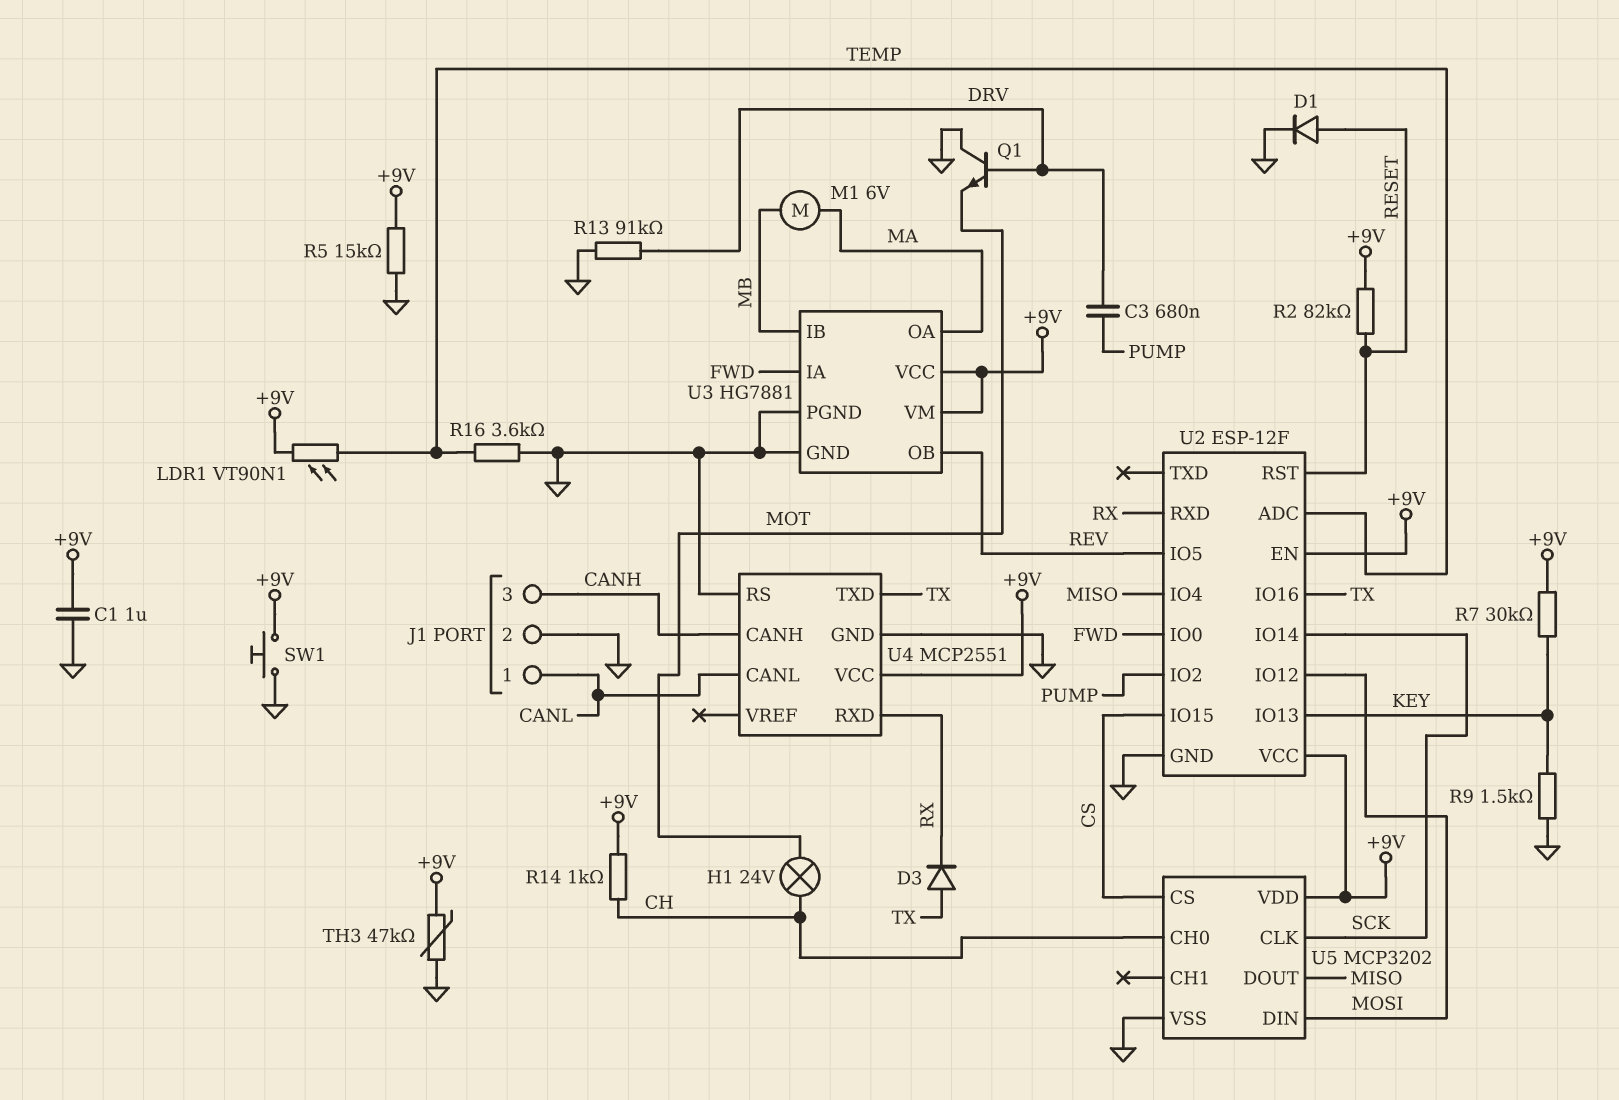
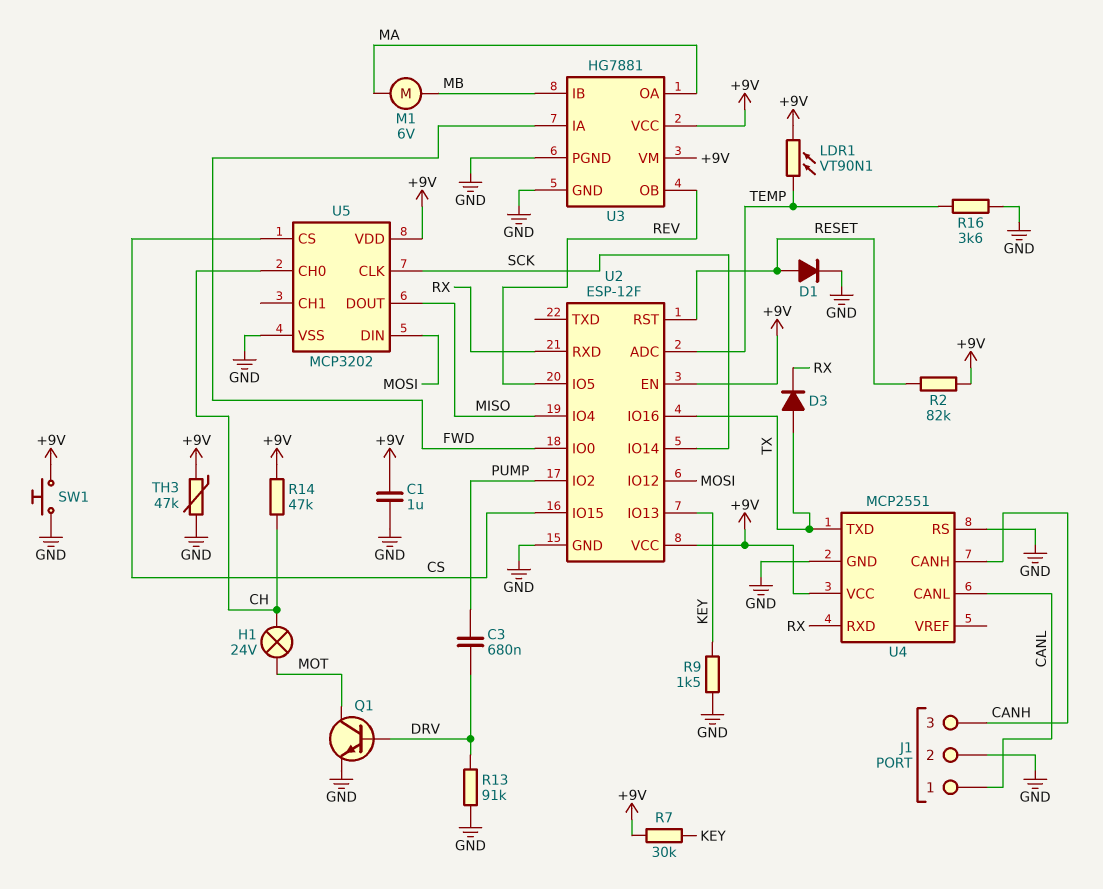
Q1: NPN (B DRV, C GND, E MOT) -> NPN (B DRV, C MOT, E GND)
R5: 15k (+9V, GND) -> none
R14: 1k (+9V, CH) -> 47k (+9V, CH)

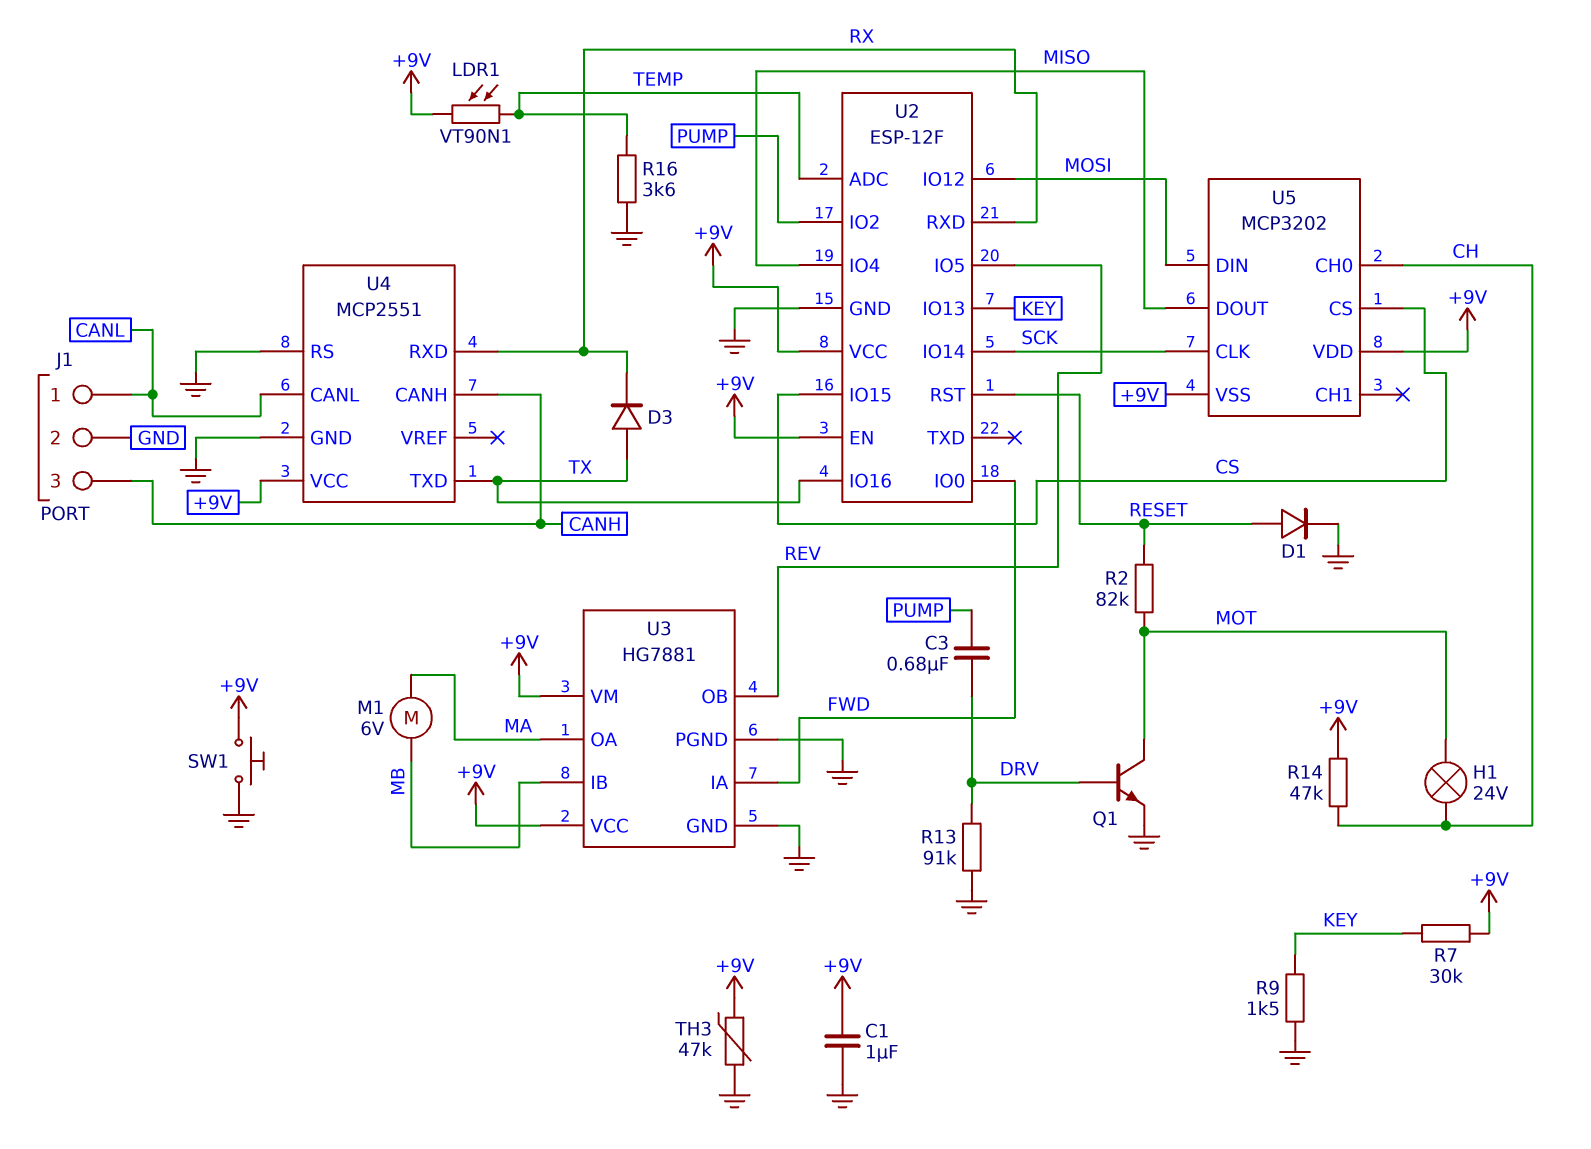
R2: 82k (+9V, RESET) -> 82k (MOT, RESET)
U5 pin VSS: GND -> +9V

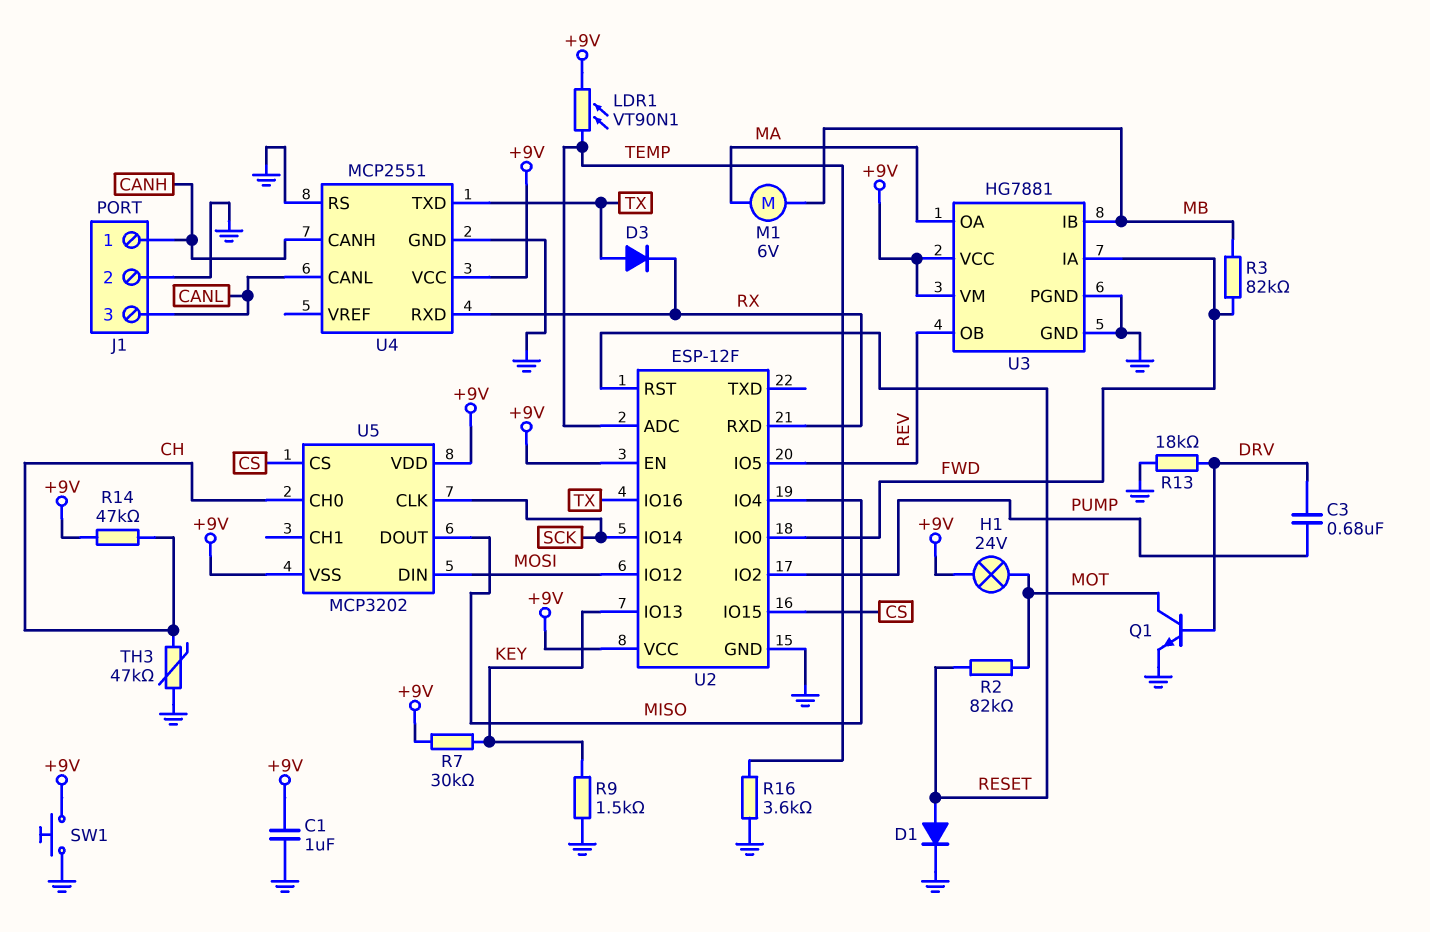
H1: lamp 24V (CH, MOT) -> lamp 24V (+9V, MOT)
J1 pin 1: CANL -> CANH
J1 pin 3: CANH -> CANL
R3: none -> 82k (FWD, MB)
R13: 91k (DRV, GND) -> 18k (DRV, GND)
TH3: 47k (+9V, GND) -> 47k (CH, GND)

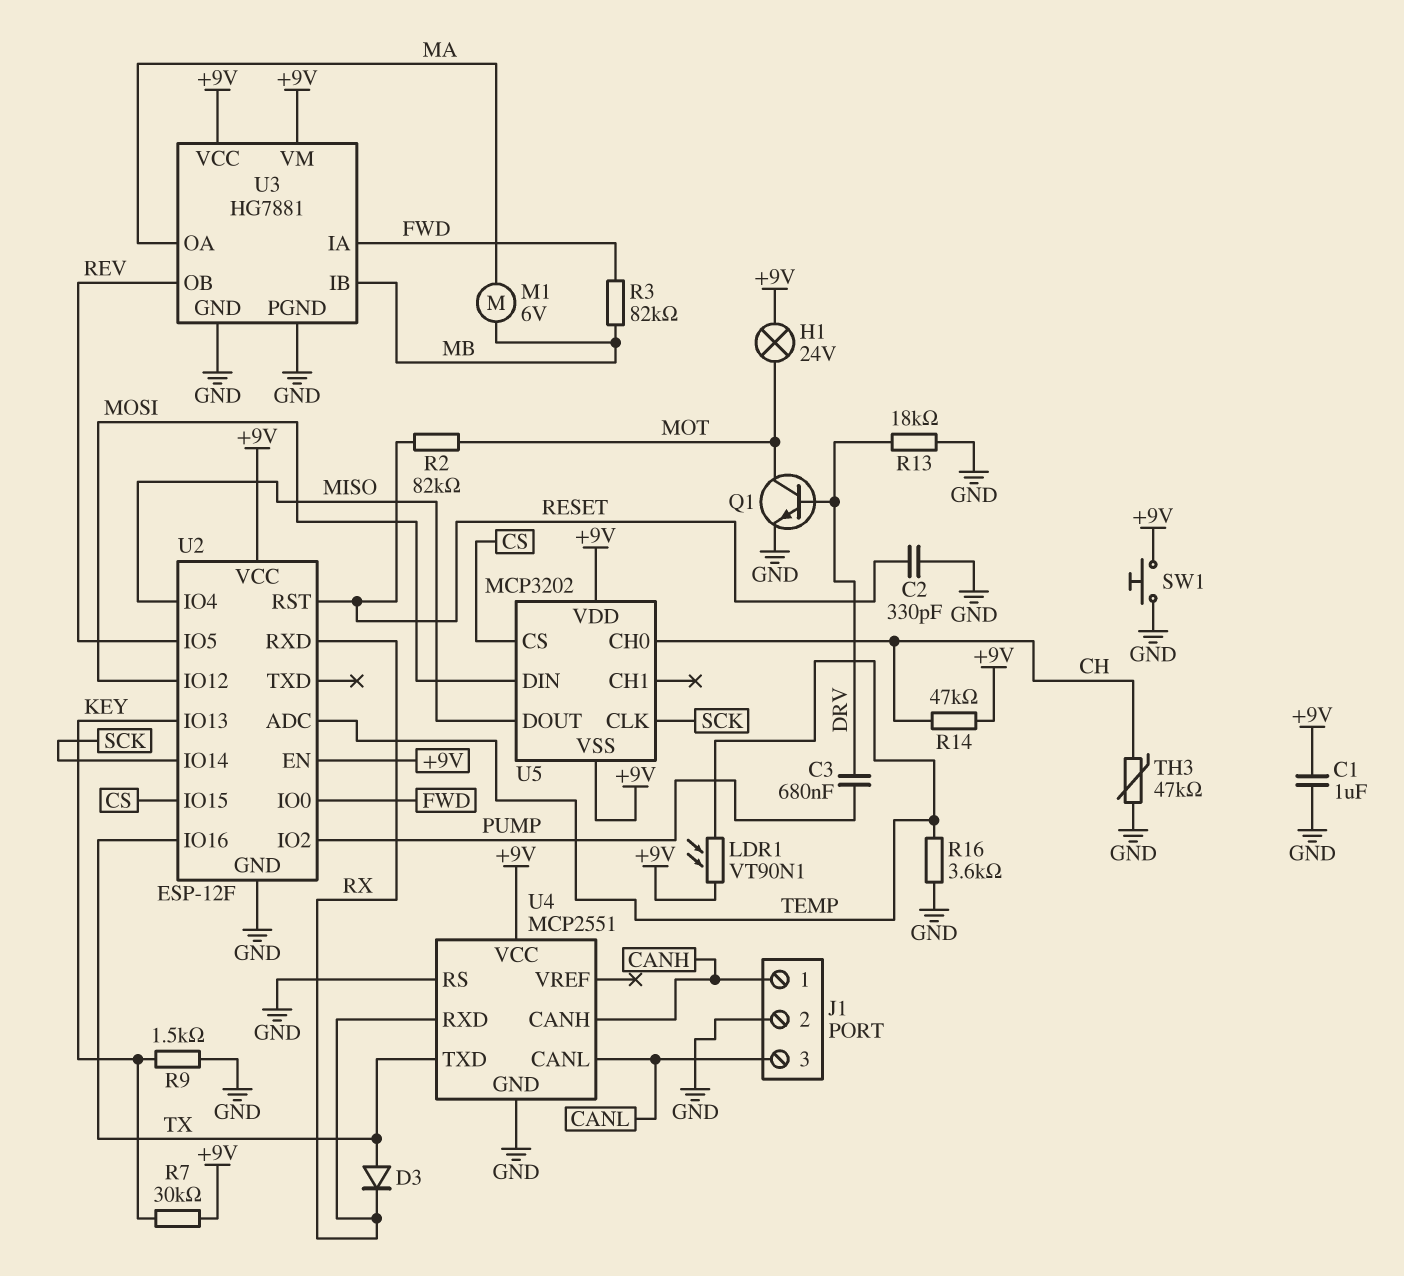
C2: none -> 330pF (GND, RESET)
D1: diode (A RESET, K GND) -> none

